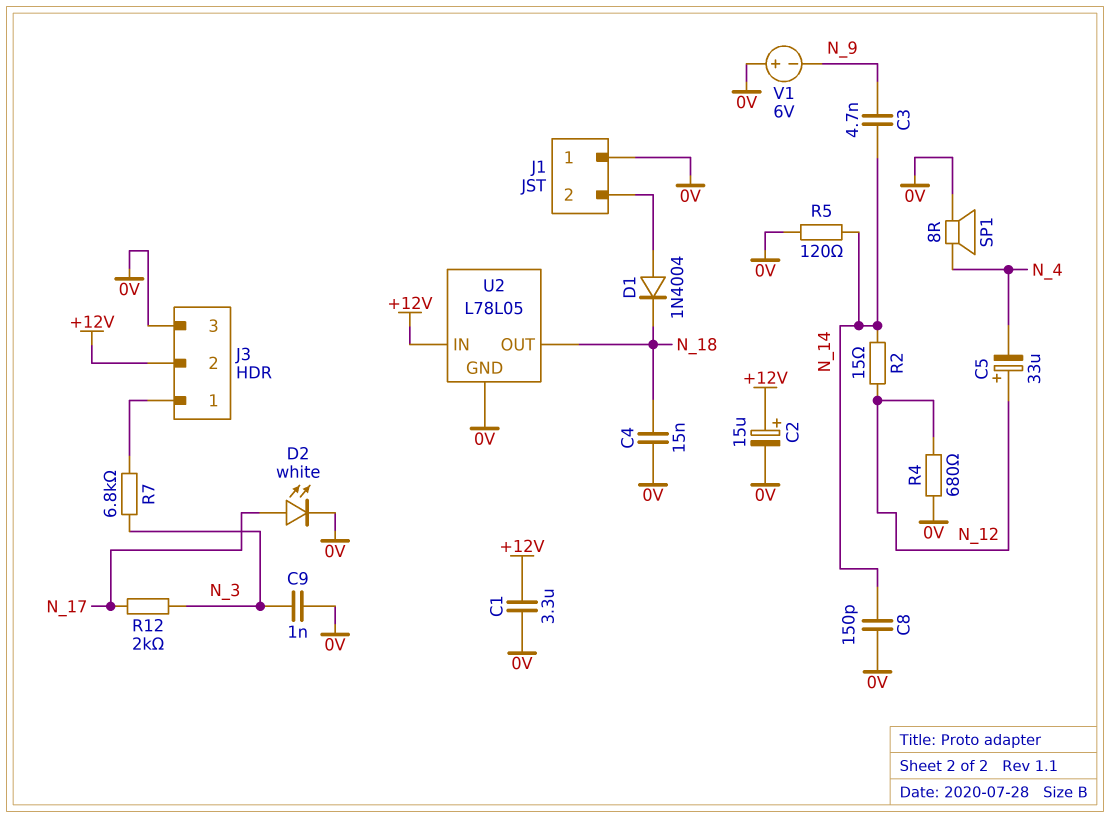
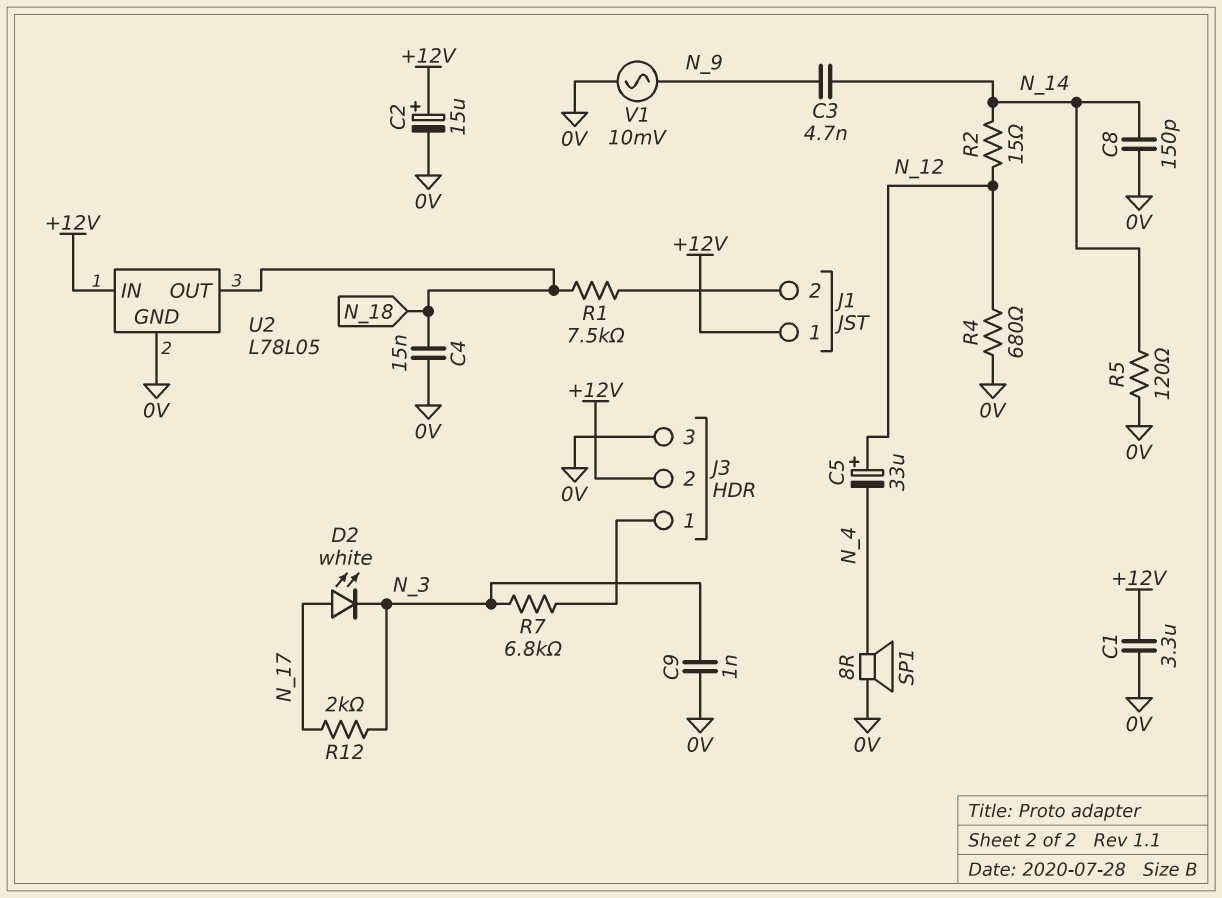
D1: diode 1N4004 (A J1/2, K N_18) -> none
D2: LED white (A N_17, K 0V) -> LED white (A N_17, K N_3)
J1 pin 1: 0V -> +12V
R1: none -> 7.5k (J1/2, N_18)
V1: 6V (plus 0V, minus N_9) -> AC 10mV (0V, N_9)

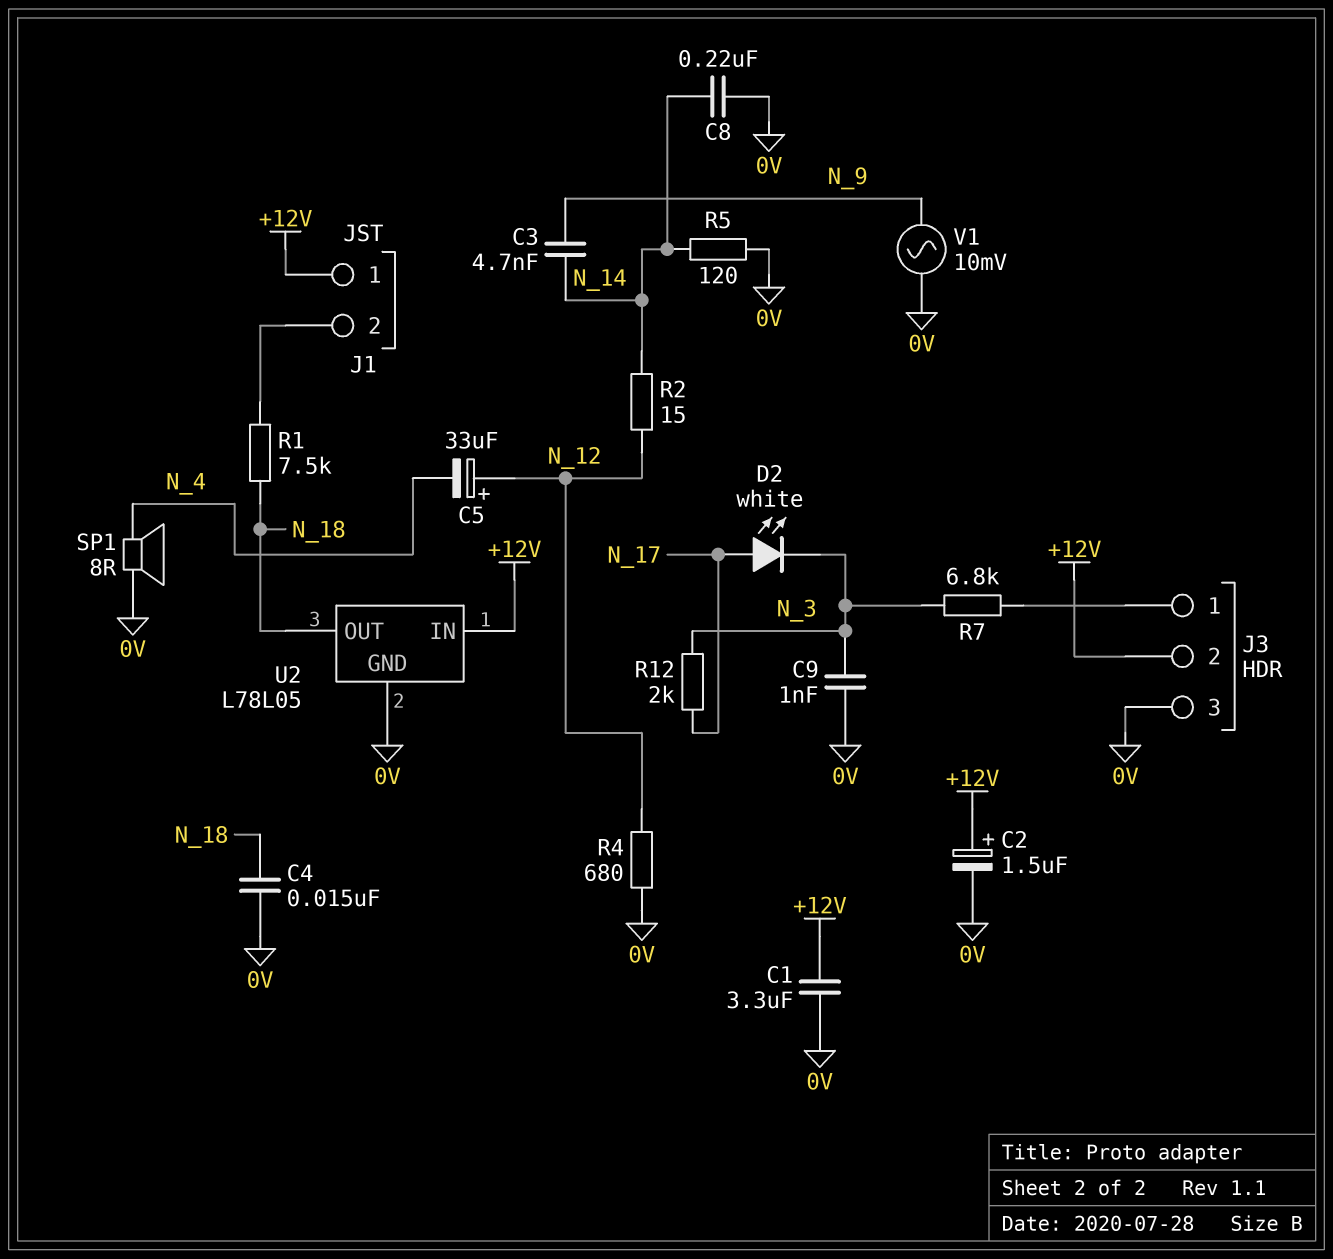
C2: 15uF (plus +12V, minus 0V) -> 1.5uF (plus +12V, minus 0V)
C8: 150pF (0V, N_14) -> 220nF (0V, N_14)

